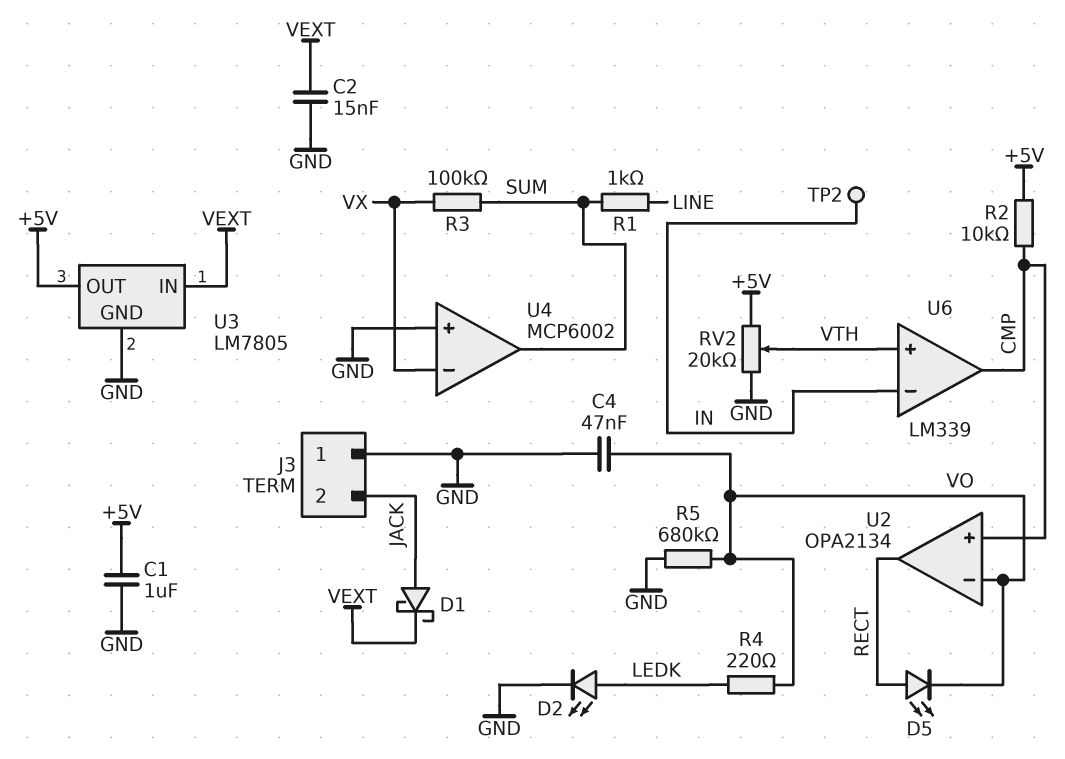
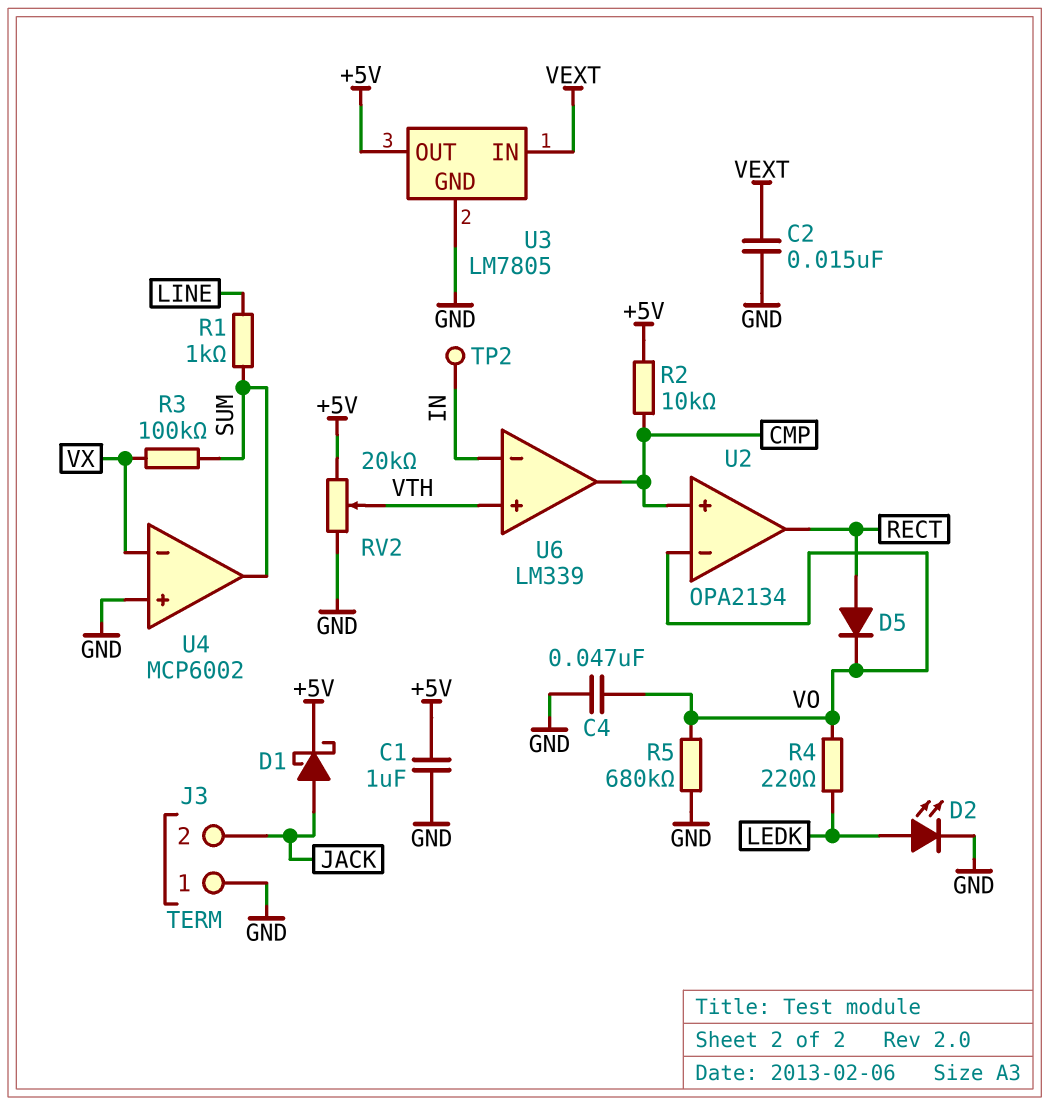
D1: schottky (A JACK, K VEXT) -> schottky (A JACK, K +5V)
D5: LED (A RECT, K VO) -> diode (A RECT, K VO)

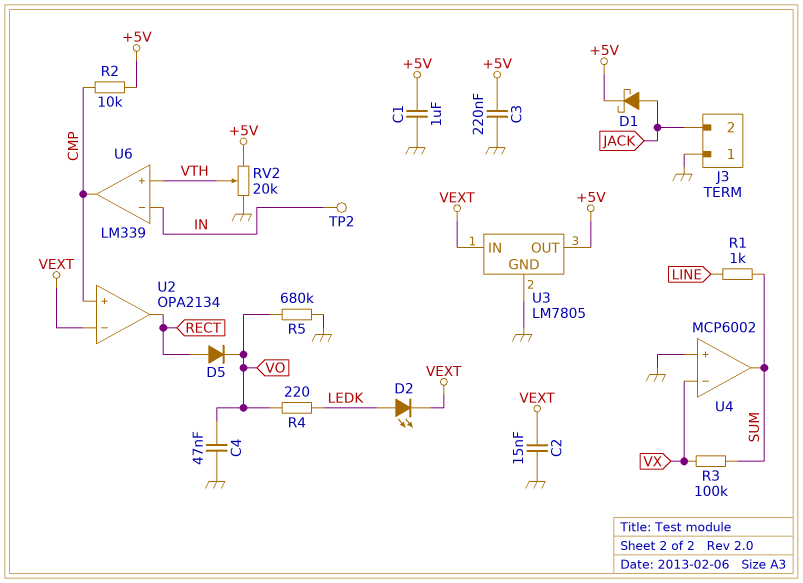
C3: none -> 220nF (+5V, GND)
D2: LED (A LEDK, K GND) -> LED (A LEDK, K VEXT)
U2 pin in-: VO -> VEXT

